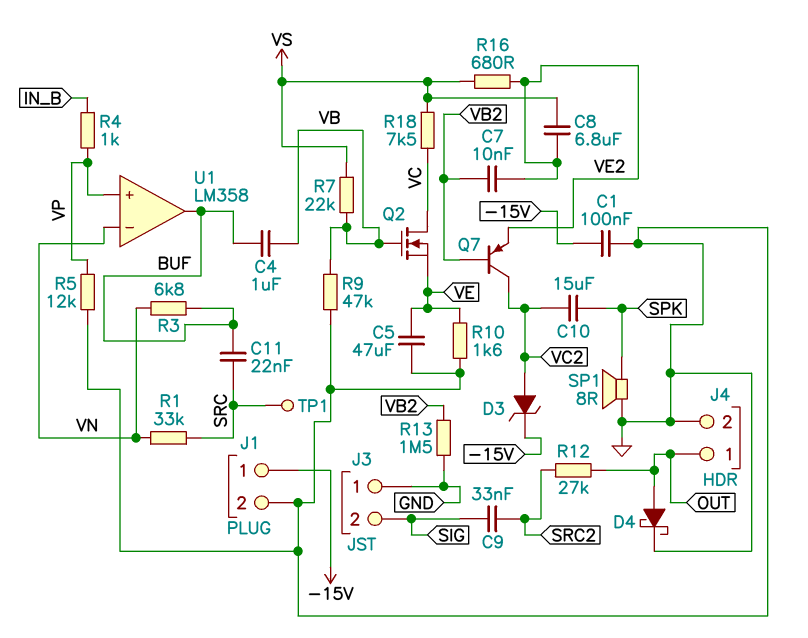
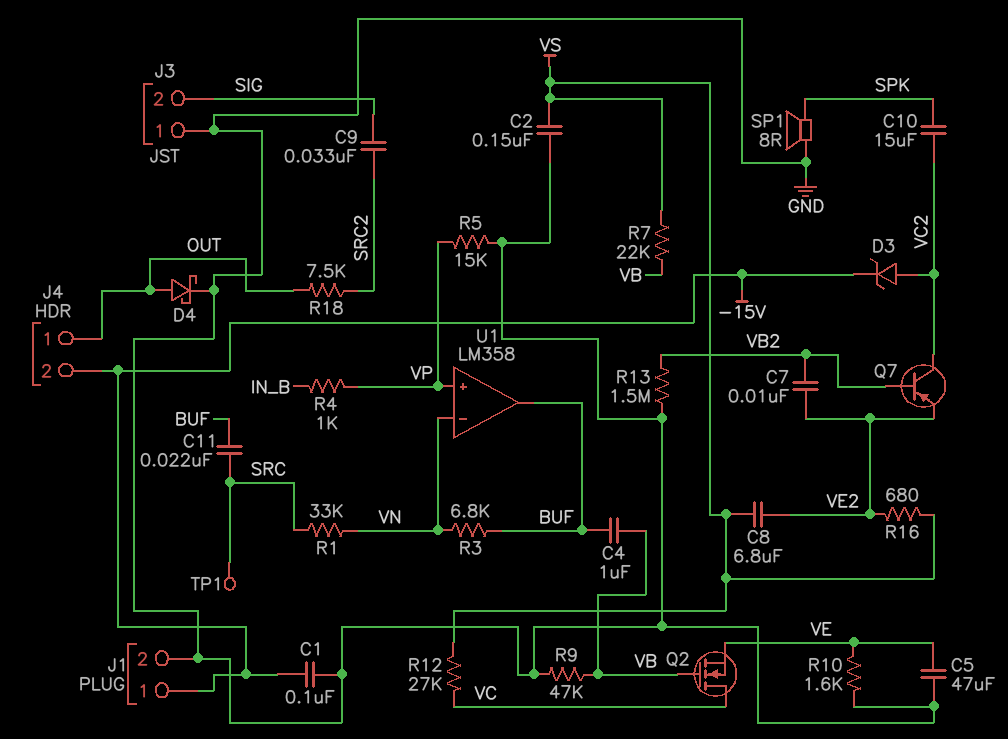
C2: none -> 150nF (GND, VS)
J4 pin 2: GND -> -15V
R5: 12k (GND, VP) -> 15k (GND, VP)
R12: 27k (OUT, SRC2) -> 27k (VC, VS)
R18: 7.5k (VC, VS) -> 7.5k (OUT, SRC2)

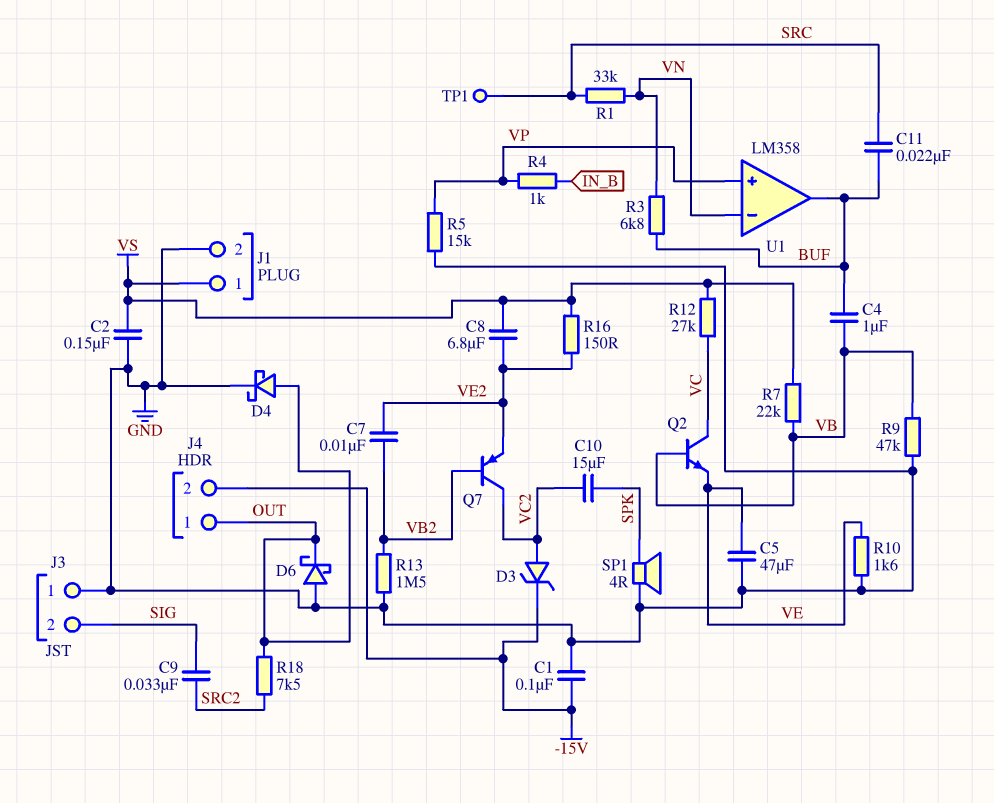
D6: none -> schottky (A GND, K OUT)
J1 pin 1: -15V -> VS
Q2: NMOS (G VB, D VC, S VE) -> NPN (B VB, C VC, E VE)
R16: 680 (VE2, VS) -> 150 (VE2, VS)
SP1: speaker 8R (GND, SPK) -> speaker 4R (GND, SPK)

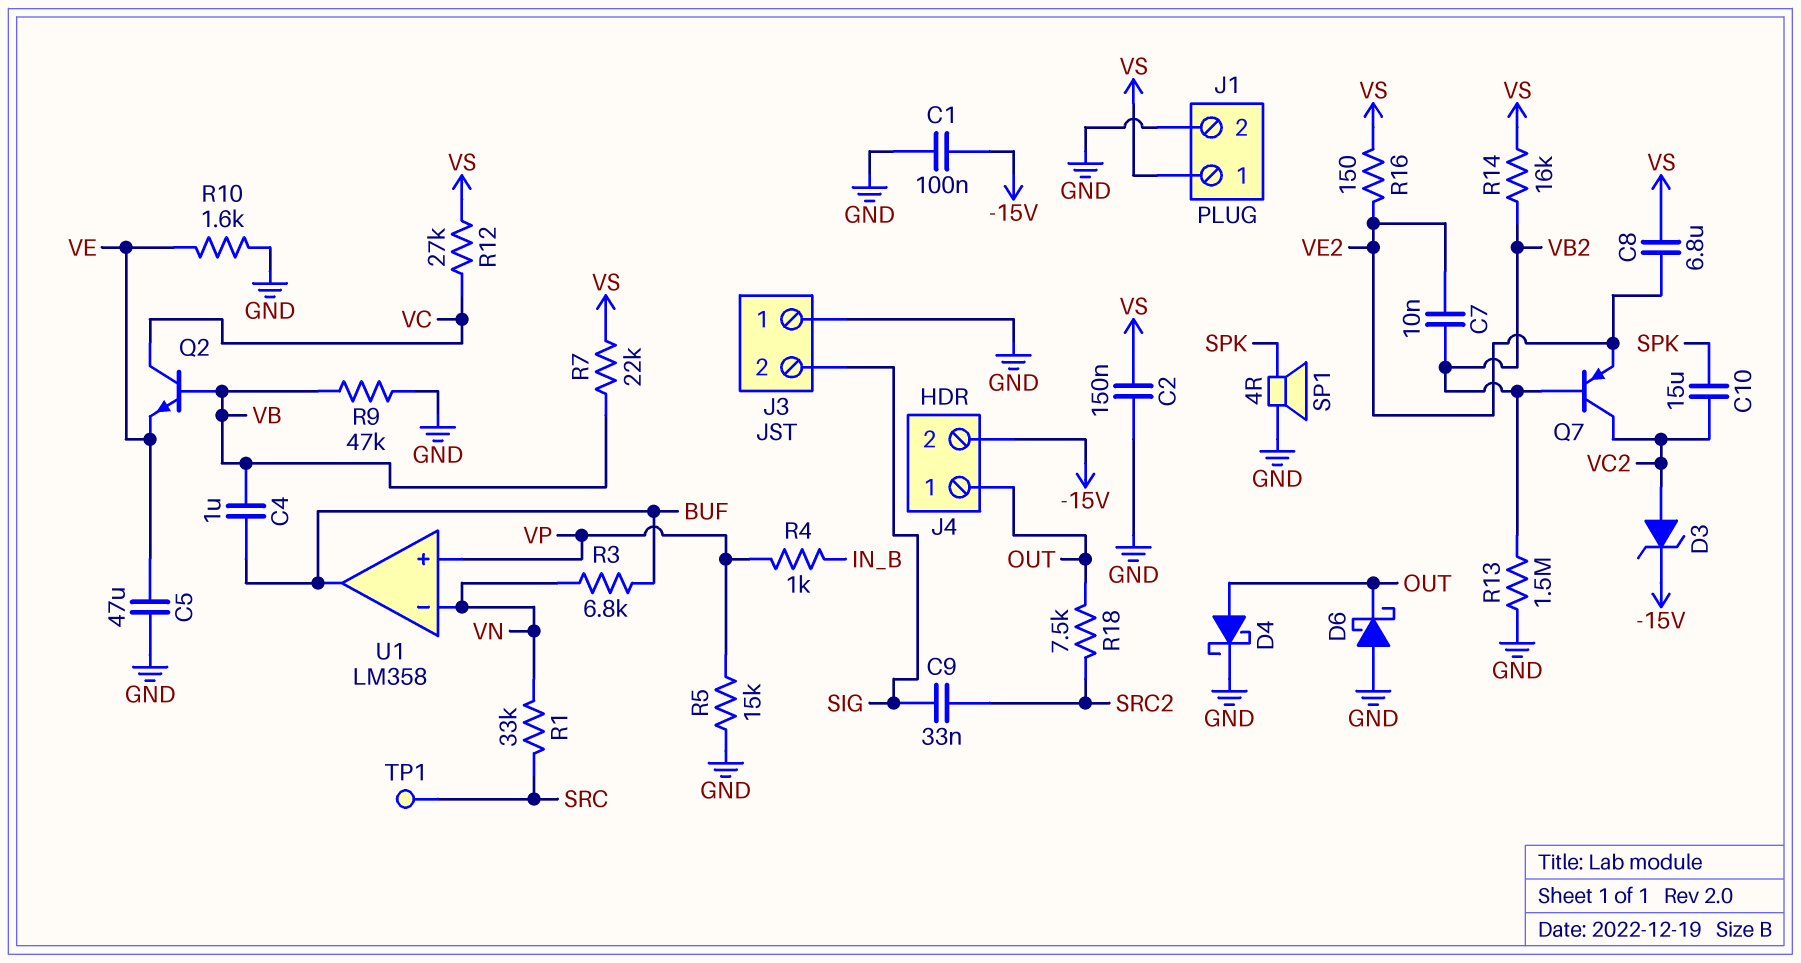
C11: 22nF (BUF, SRC) -> none
R14: none -> 16k (VB2, VS)

